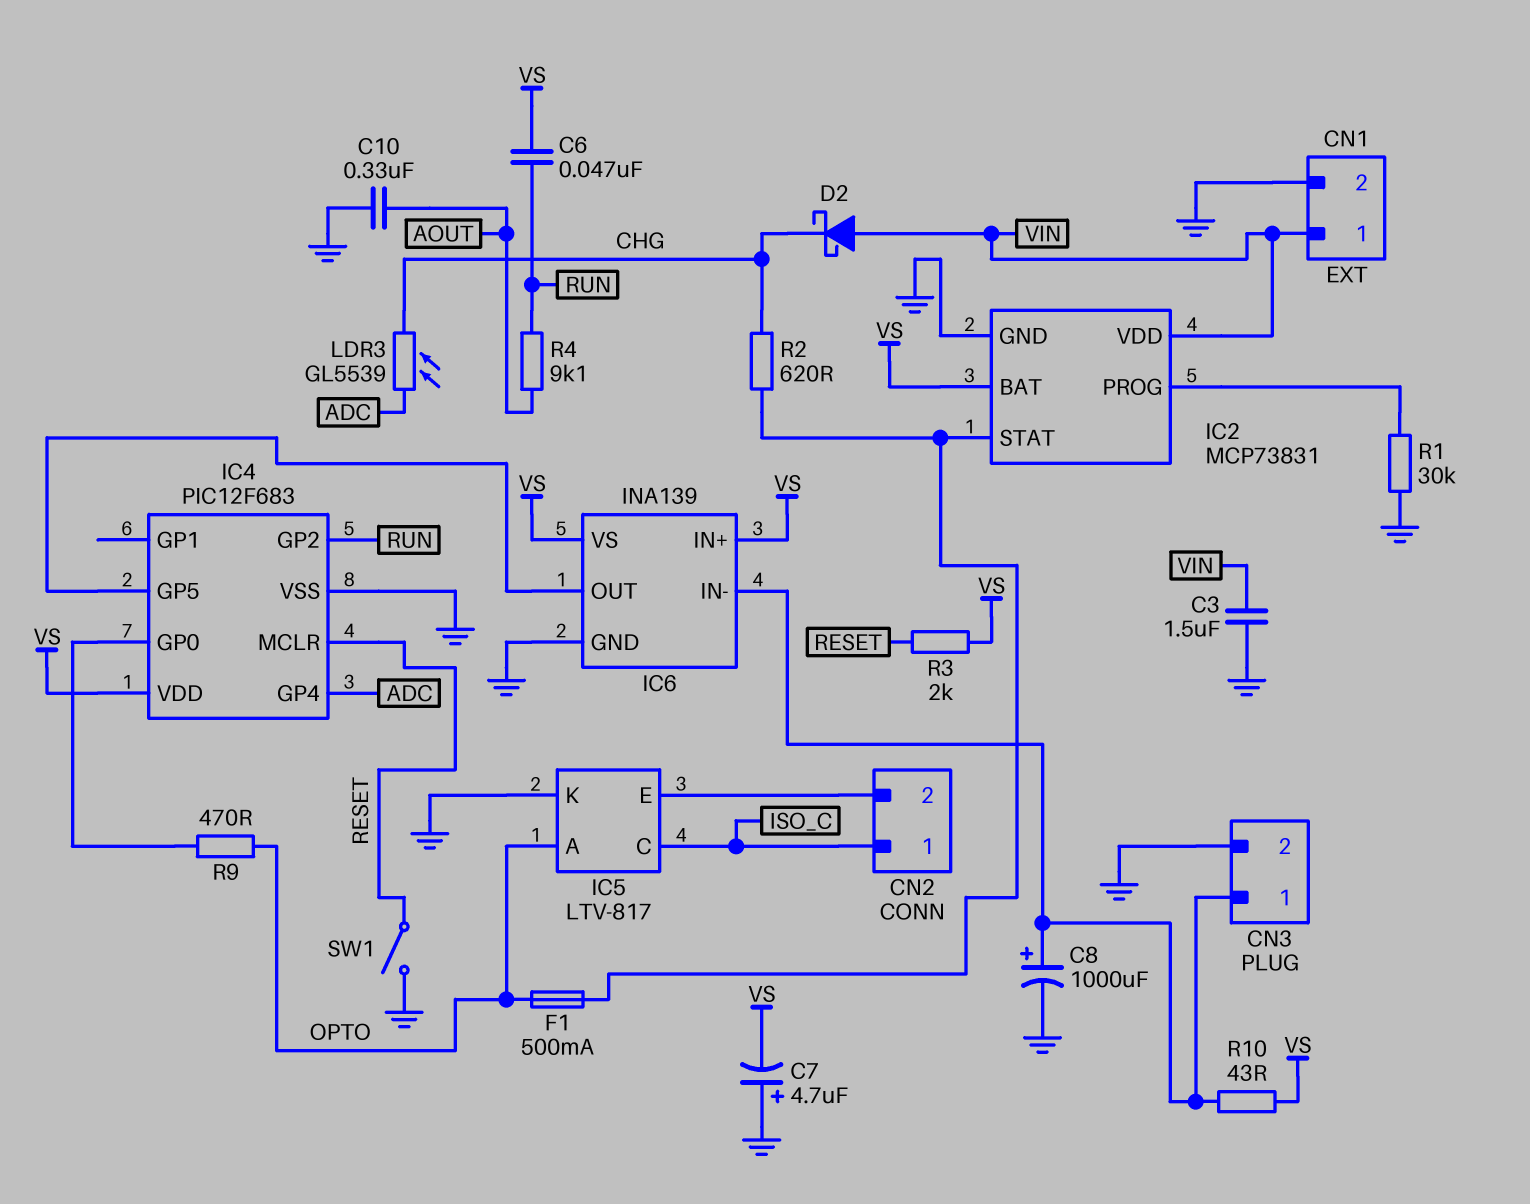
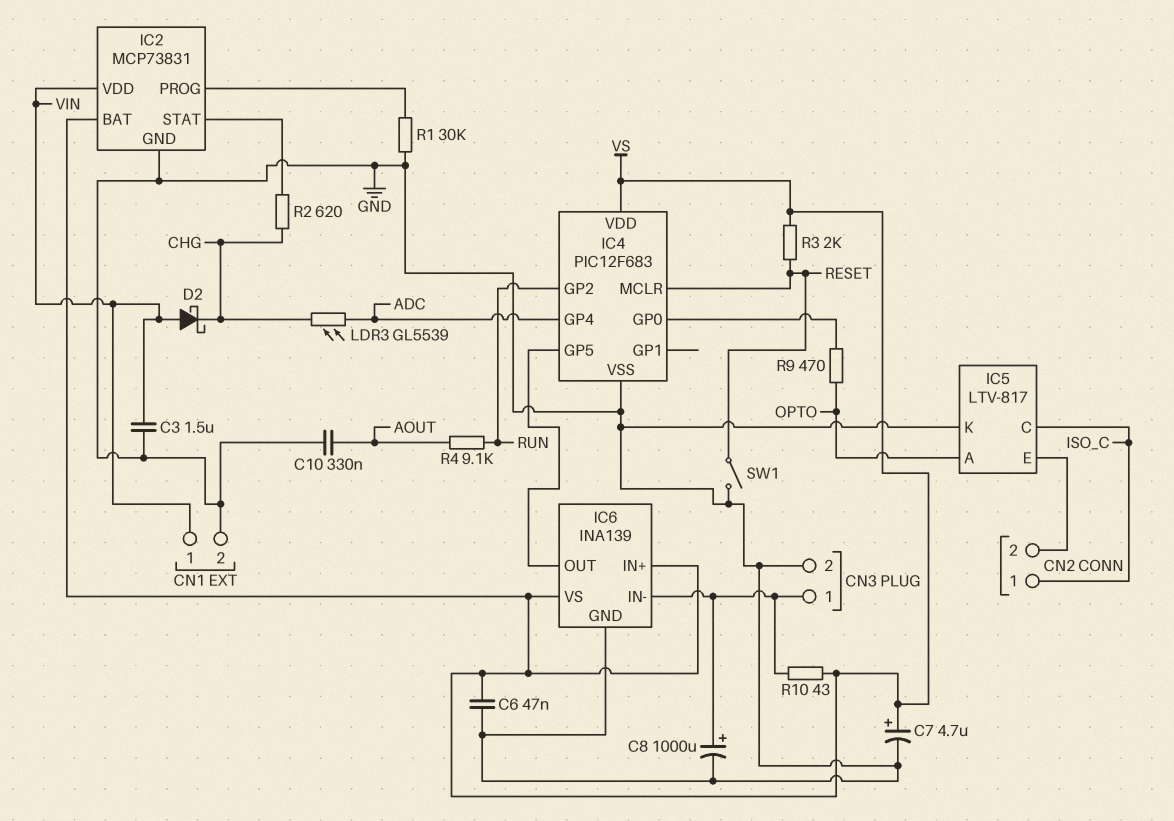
C6: 47nF (RUN, VS) -> 47nF (GND, VS)
C7: 4.7uF (plus GND, minus VS) -> 4.7uF (plus VS, minus GND)
F1: 500mA (IC2/STAT, OPTO) -> none

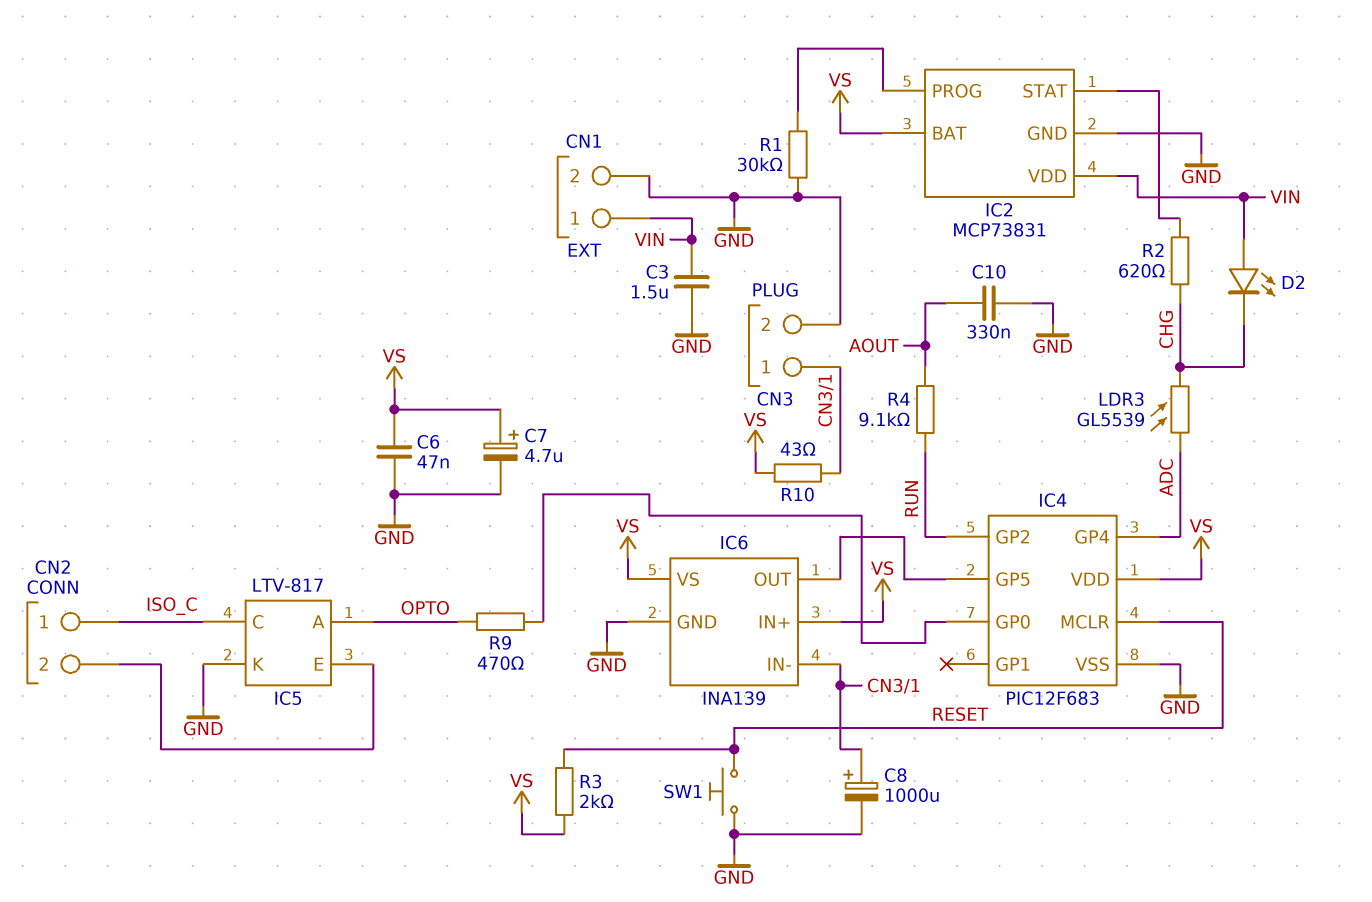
D2: schottky (A VIN, K CHG) -> LED (A VIN, K CHG)
SW1: switch (GND, RESET) -> button (GND, RESET)

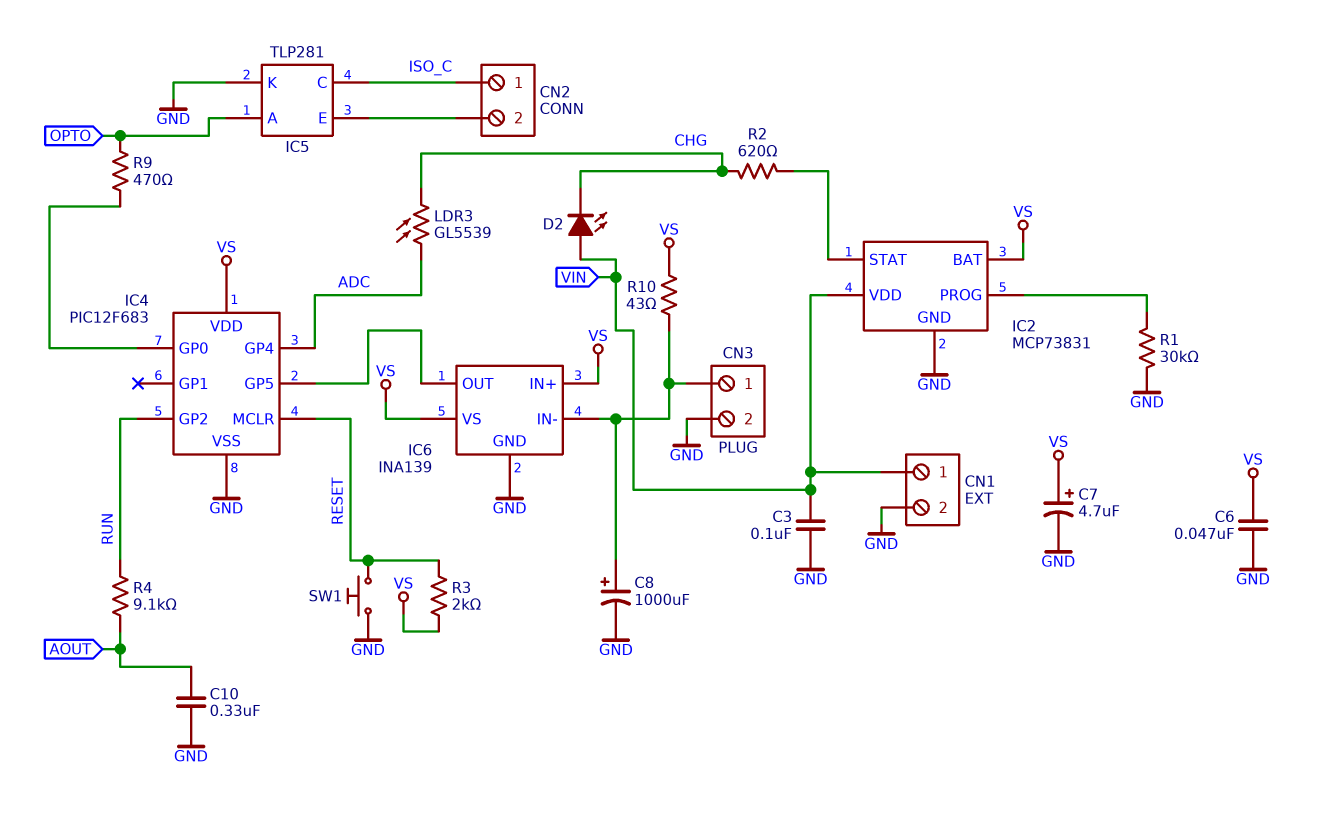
C3: 1.5uF (GND, VIN) -> 100nF (GND, VIN)
IC5: LTV-817 -> TLP281

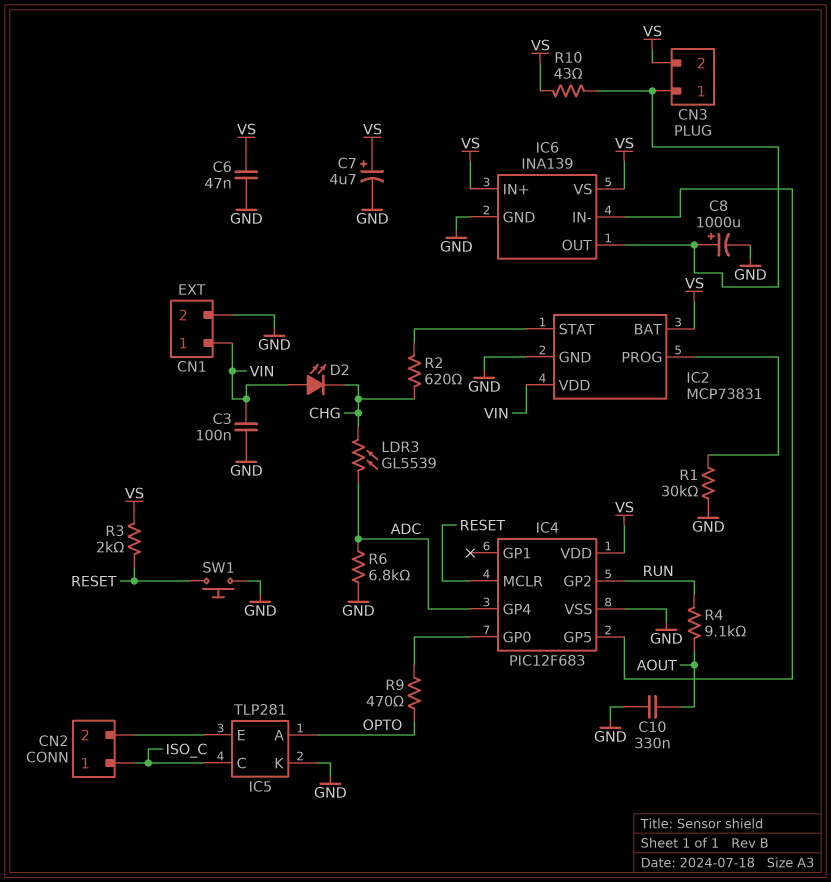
CN3 pin 2: GND -> VS
IC6 pin IN-: CN3/1 -> IC4/GP5
IC6 pin OUT: IC4/GP5 -> CN3/1
R6: none -> 6.8k (ADC, GND)

